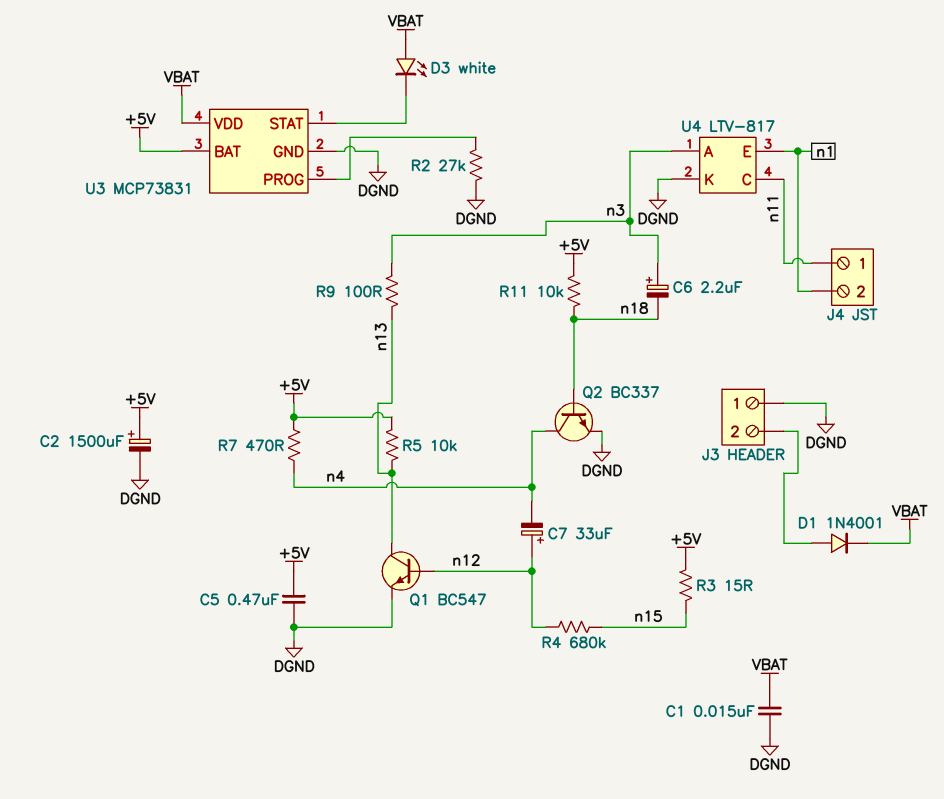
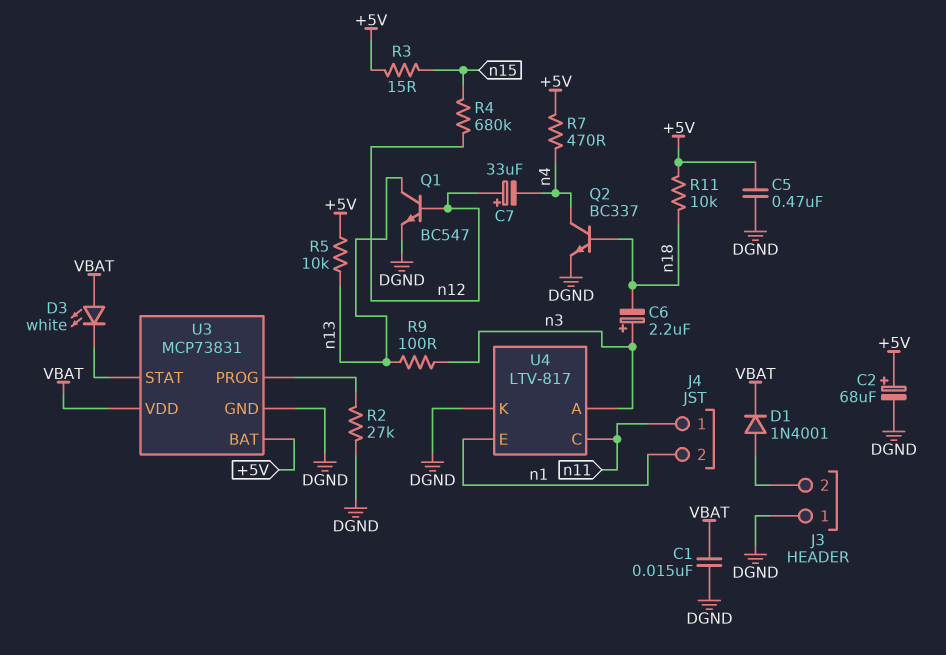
C2: 1500uF (plus +5V, minus DGND) -> 68uF (plus +5V, minus DGND)

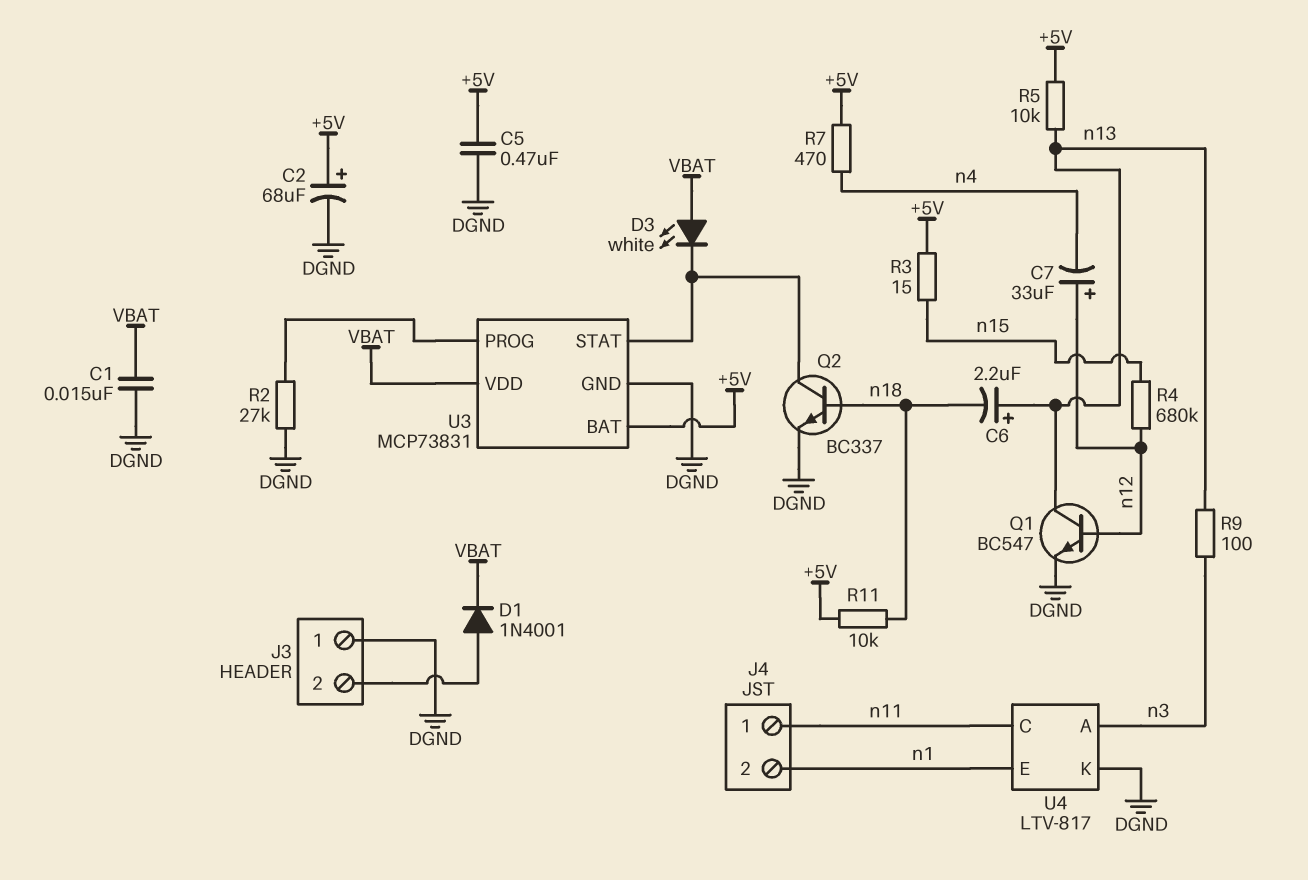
C6: 2.2uF (plus n3, minus n18) -> 2.2uF (plus n13, minus n18)
Q2: NPN BC337 (B n18, C n4, E DGND) -> NPN BC337 (B n18, C U3/STAT, E DGND)

